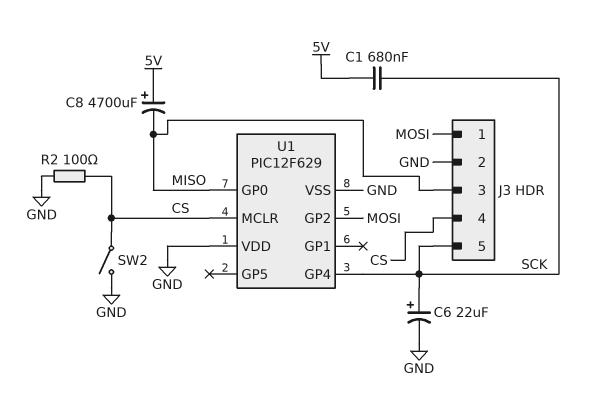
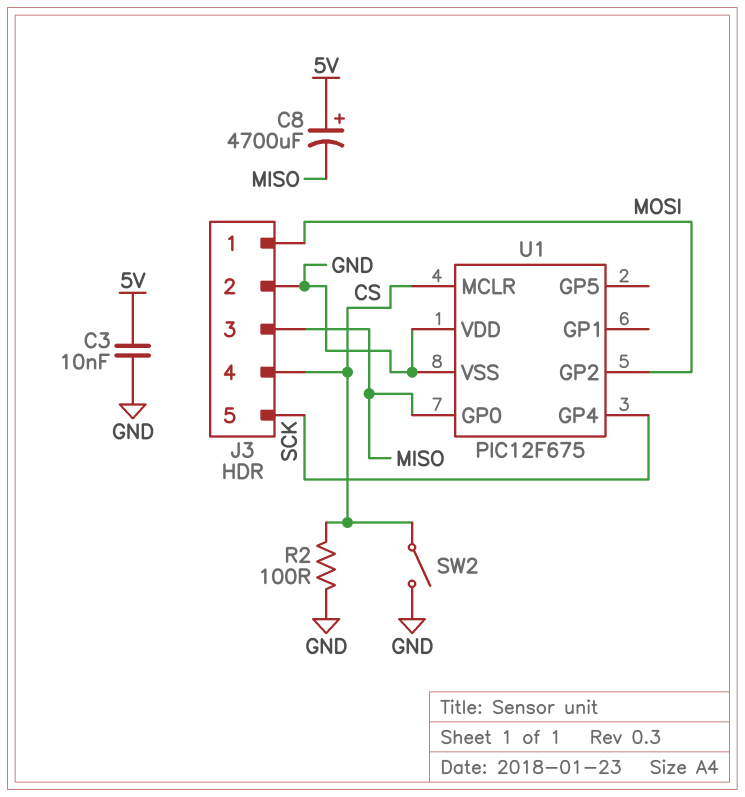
C1: 680nF (5V, SCK) -> none
C3: none -> 10nF (5V, GND)
C6: 22uF (plus SCK, minus GND) -> none
U1: PIC12F629 -> PIC12F675

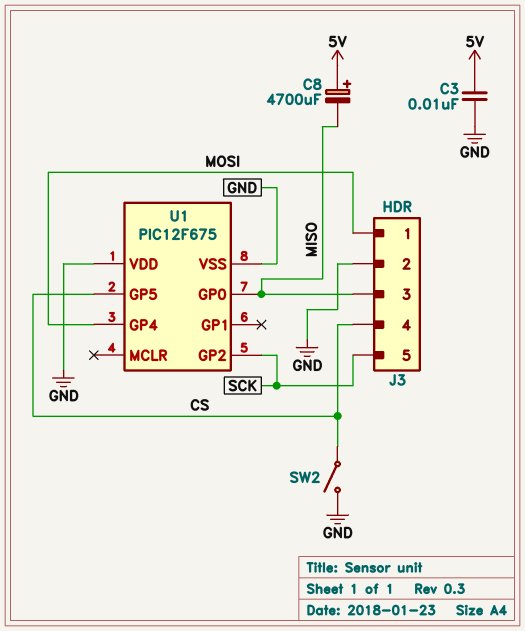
R2: 100 (CS, GND) -> none
U1 pin GP2: MOSI -> SCK
U1 pin GP4: SCK -> MOSI
U1 pin GP5: none -> CS
U1 pin MCLR: CS -> none

